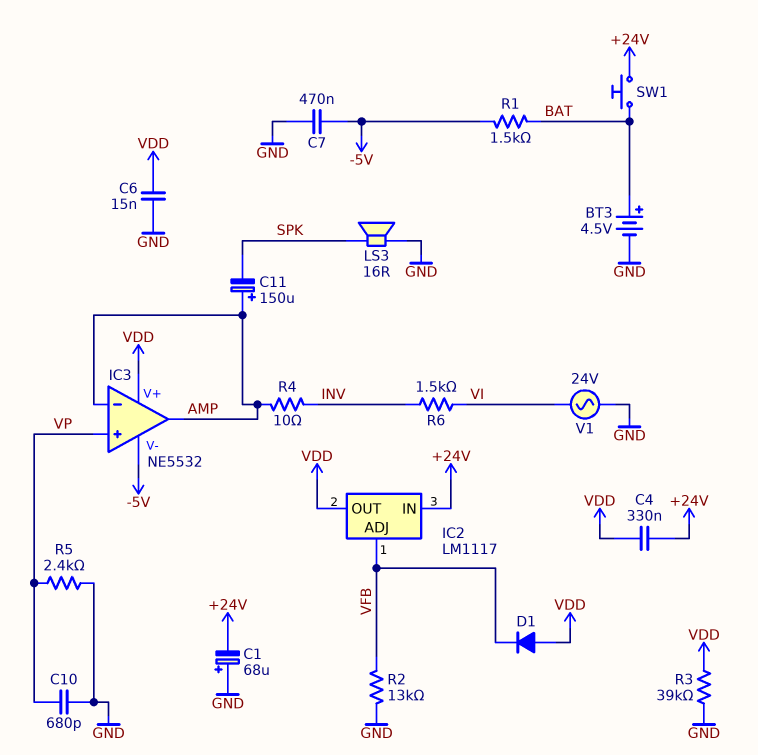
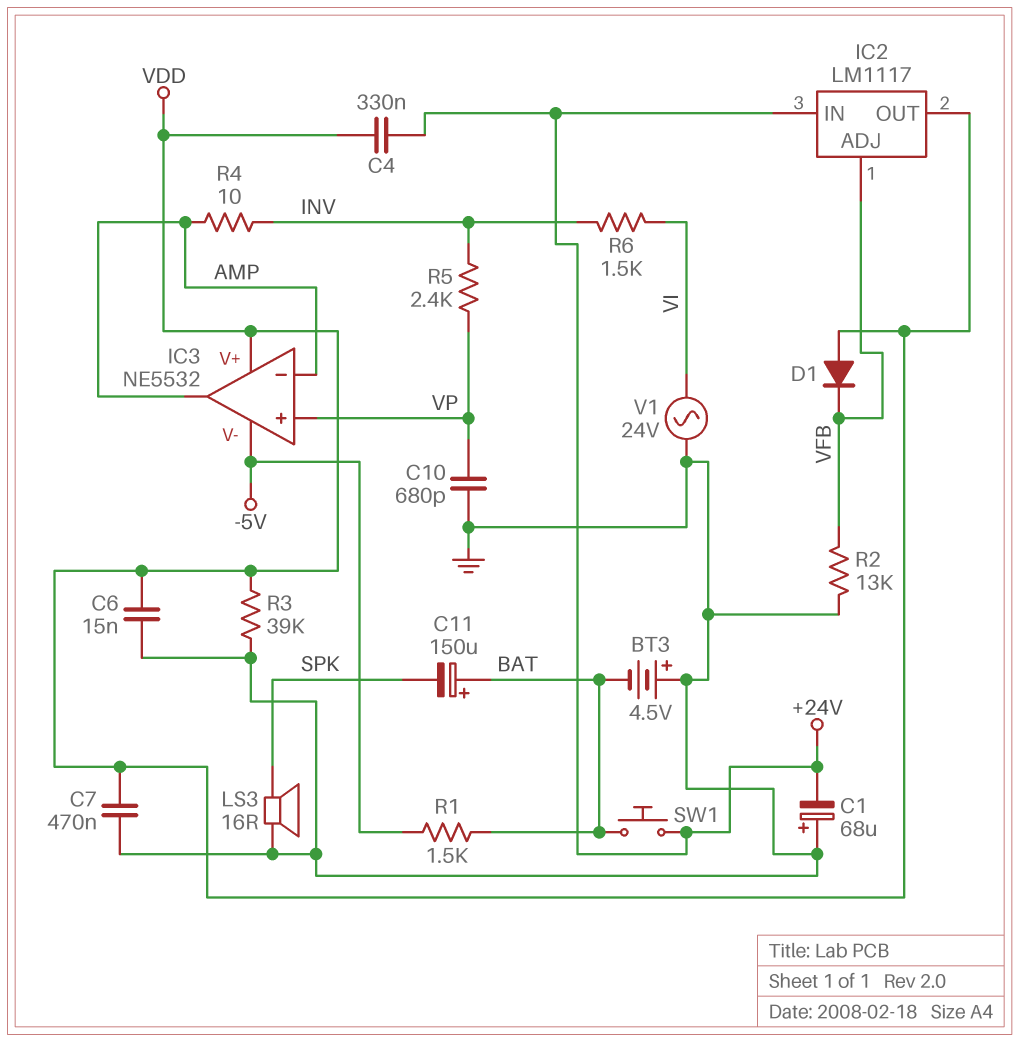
BT3: 4.5V (plus BAT, minus GND) -> 4.5V (plus GND, minus BAT)
C7: 470nF (-5V, GND) -> 470nF (GND, VDD)
C11: 150uF (plus AMP, minus SPK) -> 150uF (plus BAT, minus SPK)
R5: 2.4k (GND, VP) -> 2.4k (INV, VP)

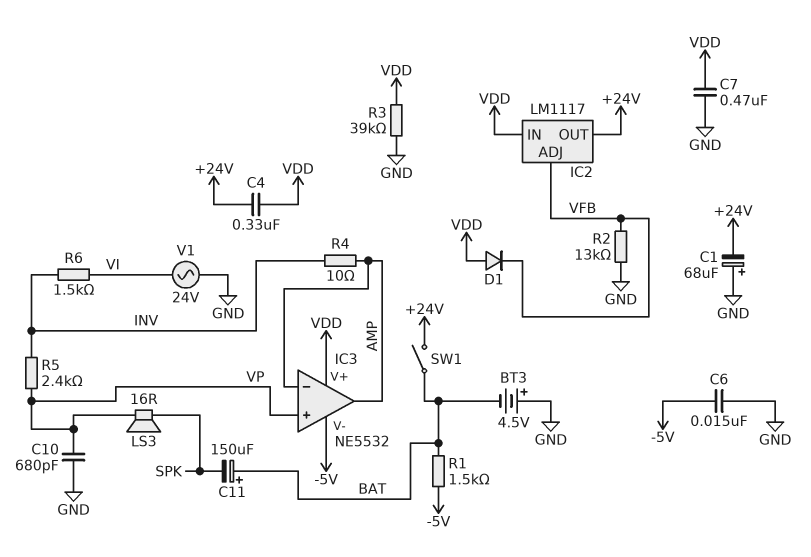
C6: 15nF (GND, VDD) -> 15nF (-5V, GND)
IC2 pin IN: +24V -> VDD
IC2 pin OUT: VDD -> +24V
LS3: speaker 16R (GND, SPK) -> speaker 16R (SPK, VP)
SW1: button (+24V, BAT) -> switch (+24V, BAT)

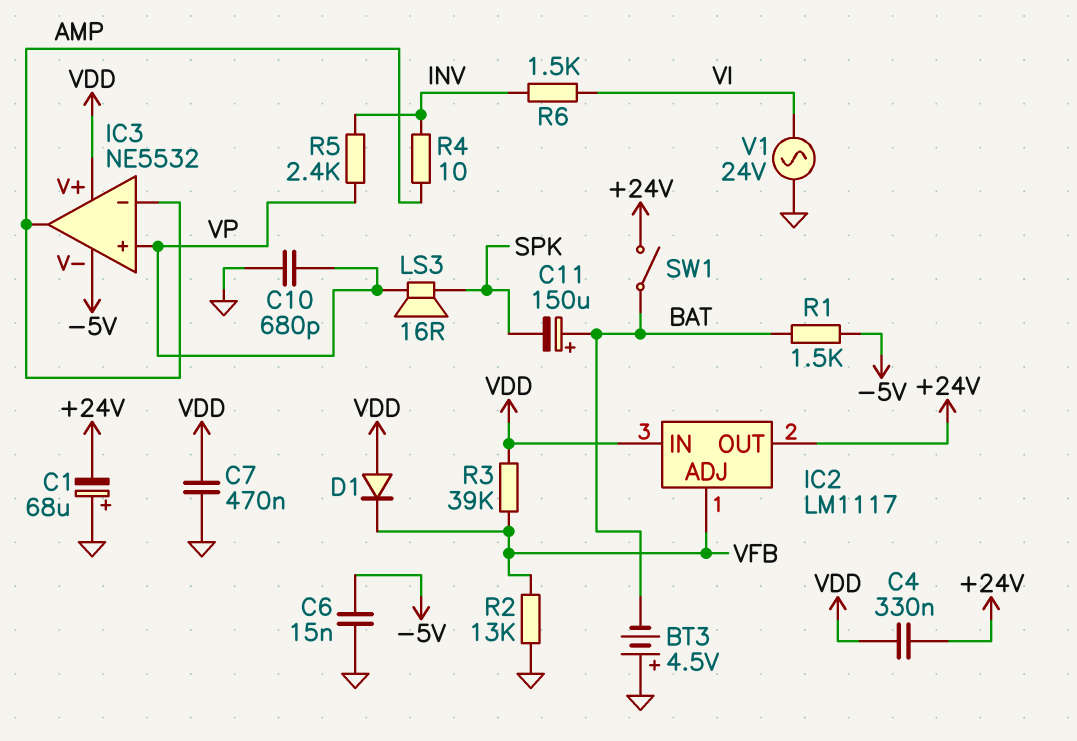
R3: 39k (GND, VDD) -> 39k (VDD, VFB)

